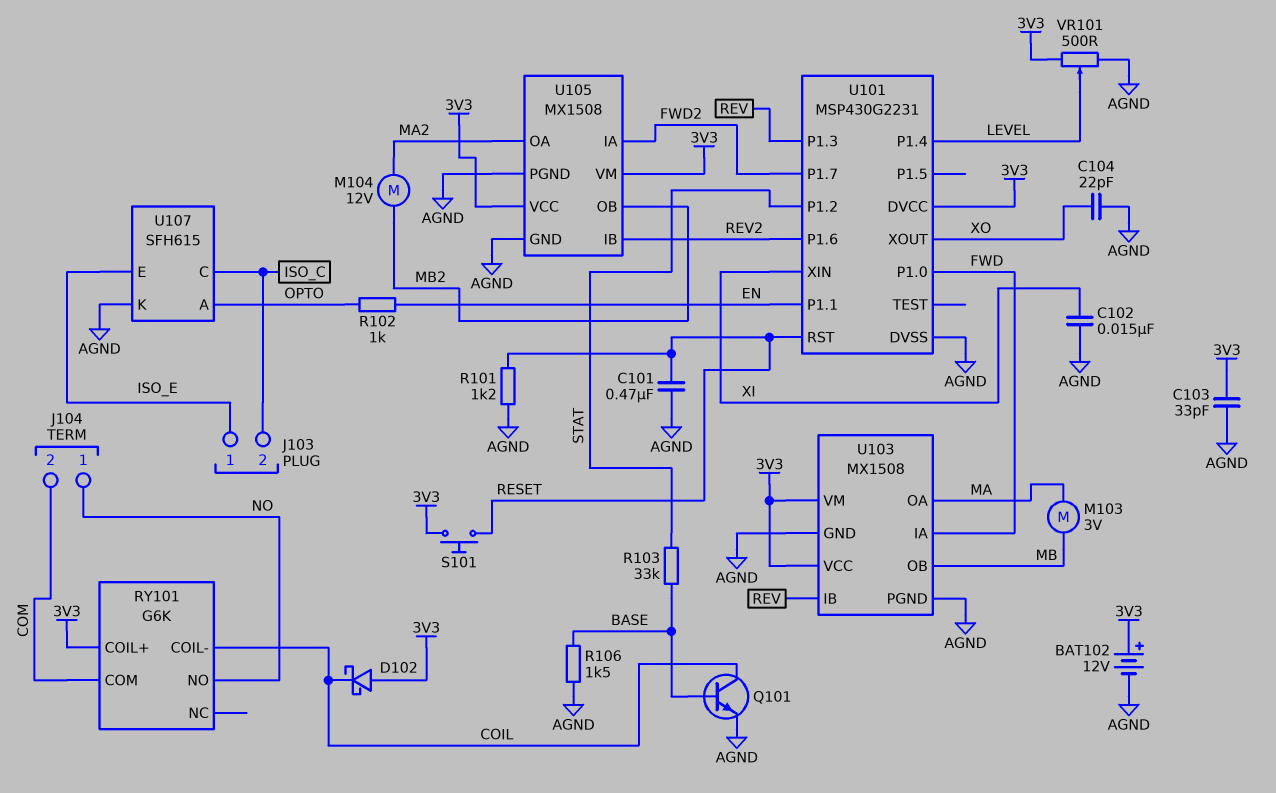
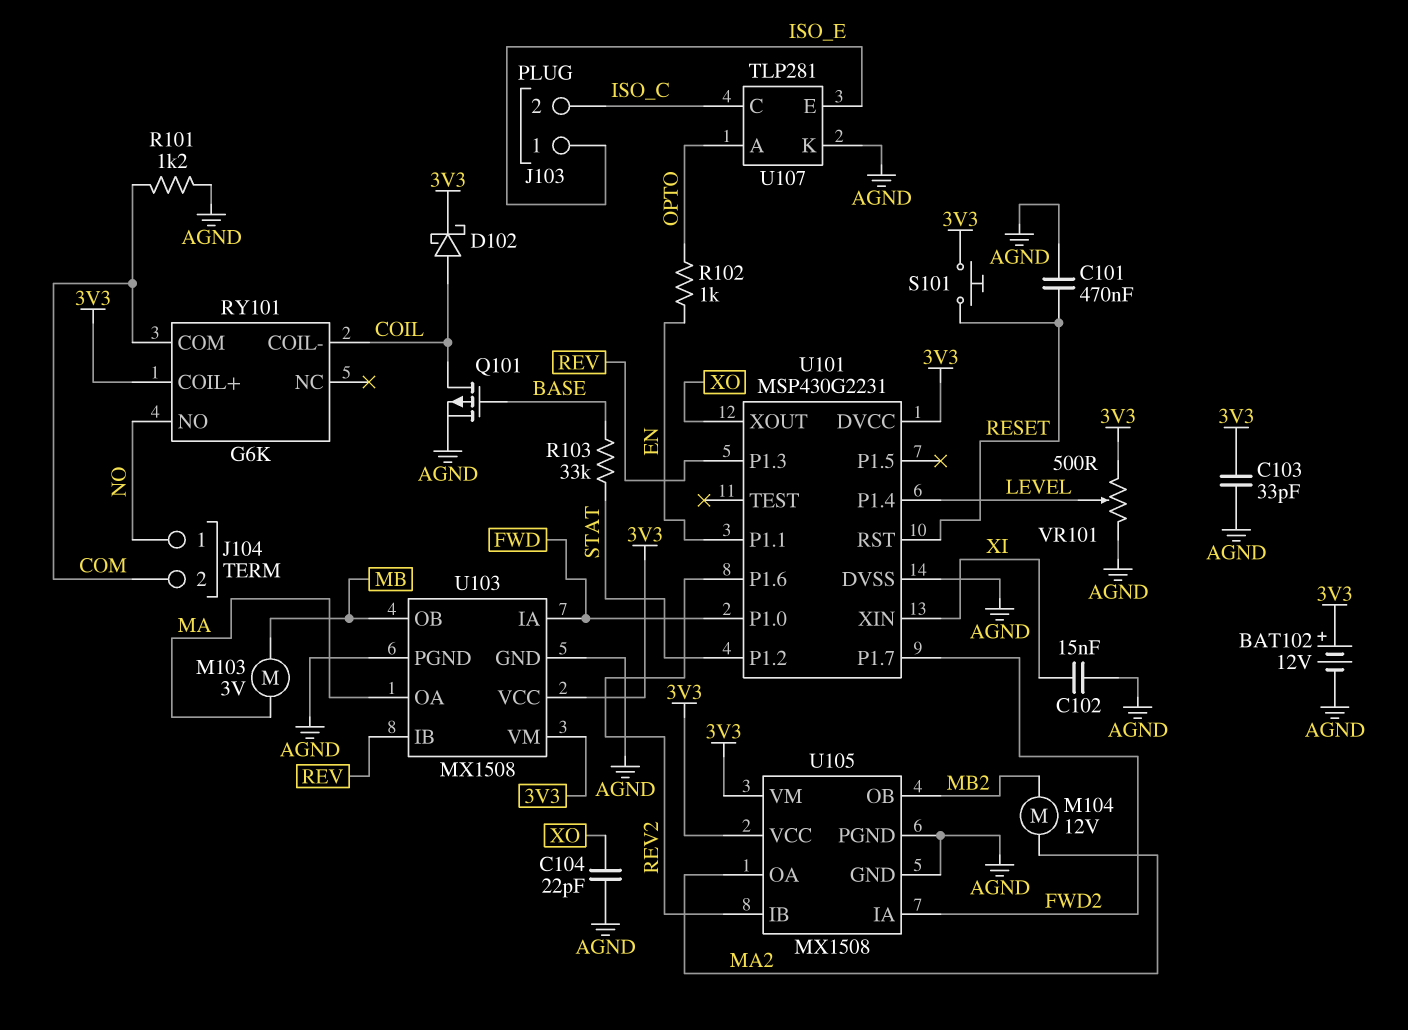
D102: schottky (A 3V3, K COIL) -> schottky (A COIL, K 3V3)
Q101: NPN (B BASE, C COIL, E AGND) -> PMOS (G BASE, D COIL, S AGND)
R101: 1.2k (AGND, RESET) -> 1.2k (AGND, COM)
R106: 1.5k (AGND, BASE) -> none
U107: SFH615 -> TLP281

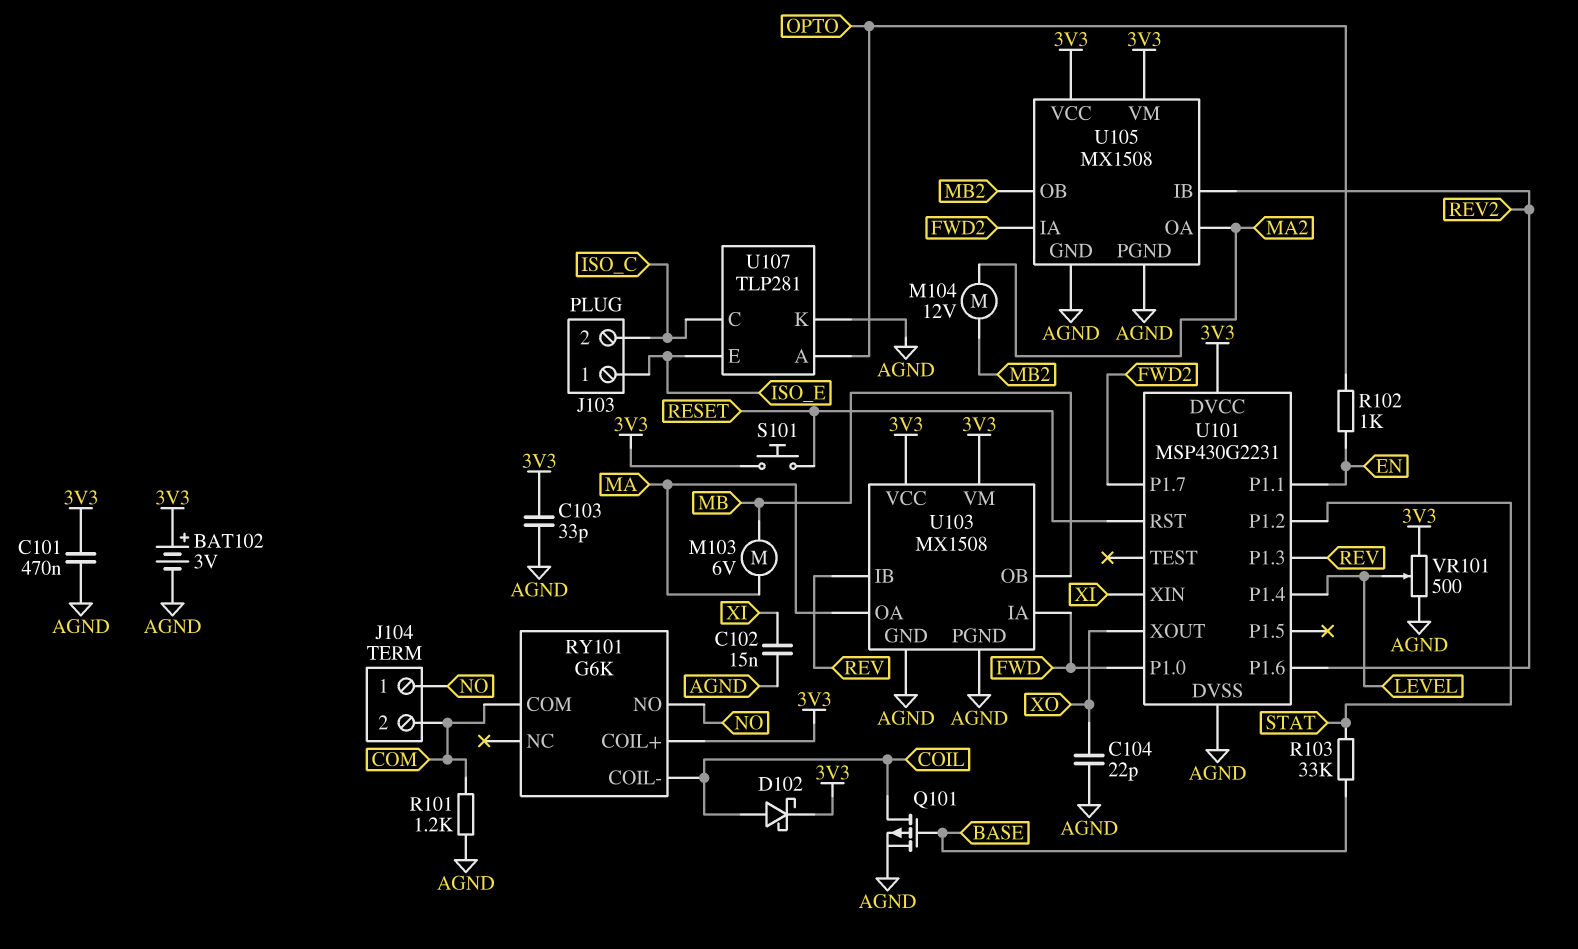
BAT102: 12V (plus 3V3, minus AGND) -> 3V (plus 3V3, minus AGND)
C101: 470nF (AGND, RESET) -> 470nF (3V3, AGND)
M103: motor 3V (MA, MB) -> motor 6V (MA, MB)

